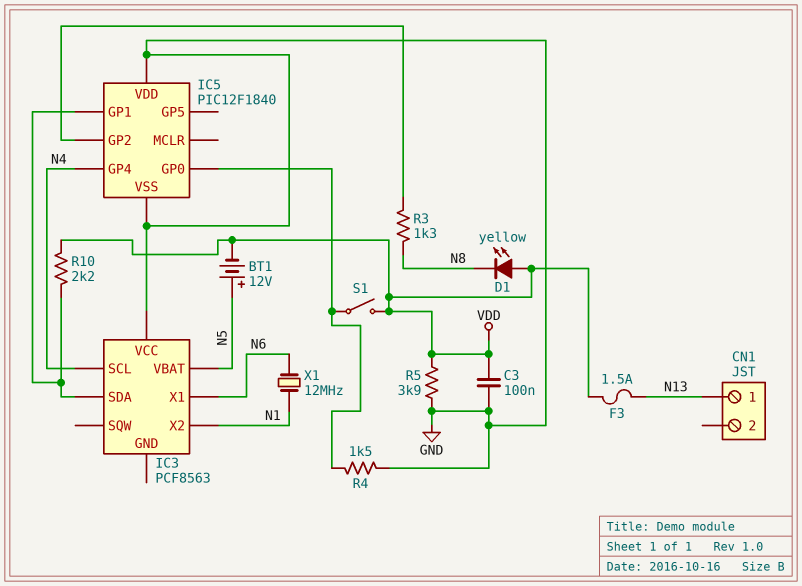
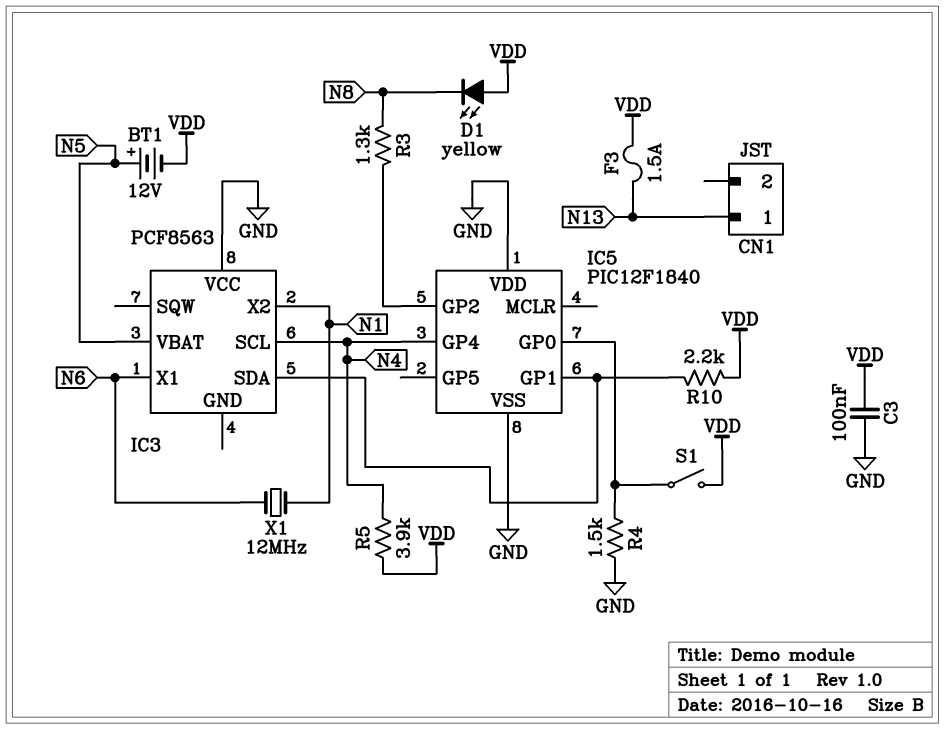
R5: 3.9k (GND, VDD) -> 3.9k (N4, VDD)

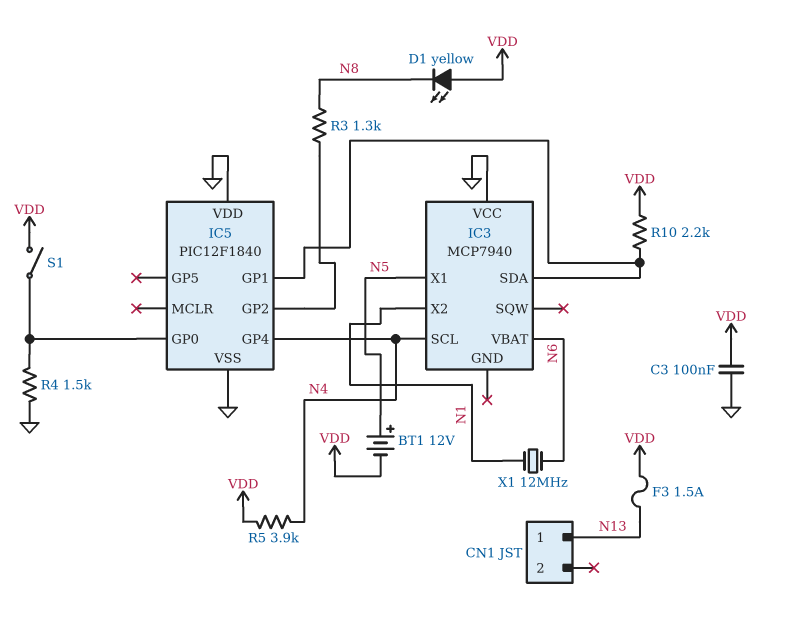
IC3: PCF8563 -> MCP7940
IC3 pin VBAT: N5 -> N6
IC3 pin X1: N6 -> N5

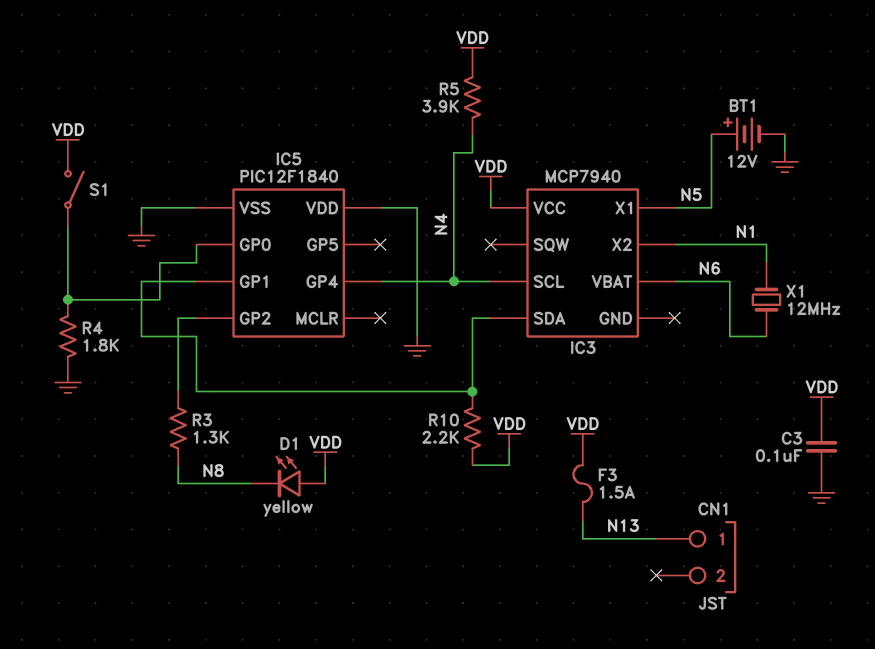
BT1: 12V (plus N5, minus VDD) -> 12V (plus N5, minus GND)
IC3 pin VCC: GND -> VDD
R4: 1.5k (GND, IC5/GP0) -> 1.8k (GND, IC5/GP0)

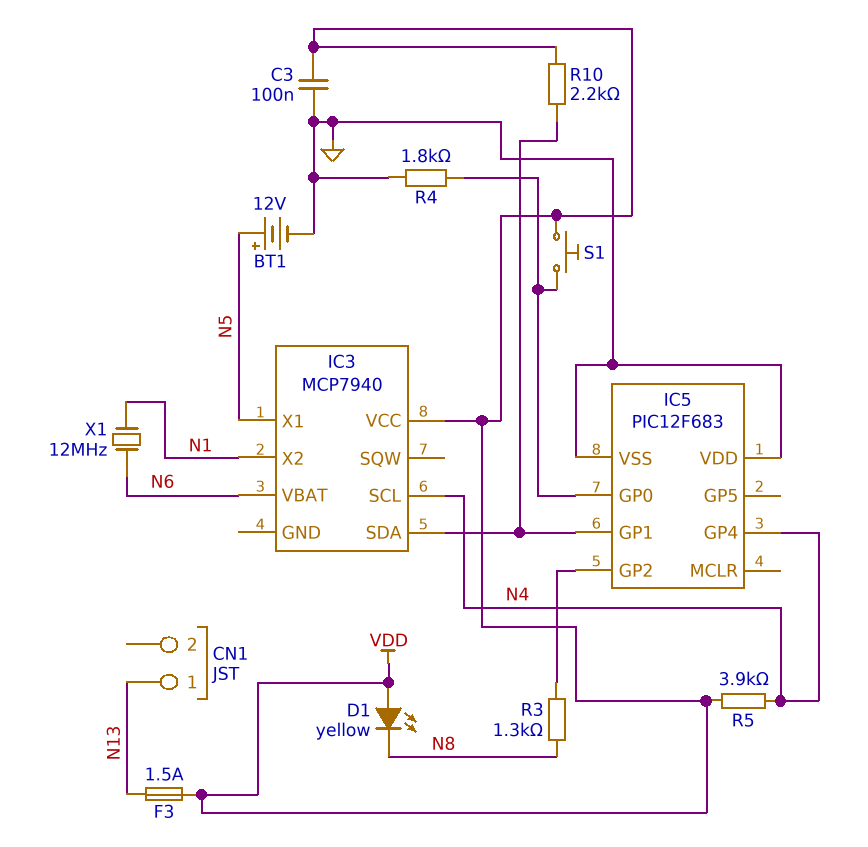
IC5: PIC12F1840 -> PIC12F683
S1: switch (IC5/GP0, VDD) -> button (IC5/GP0, VDD)

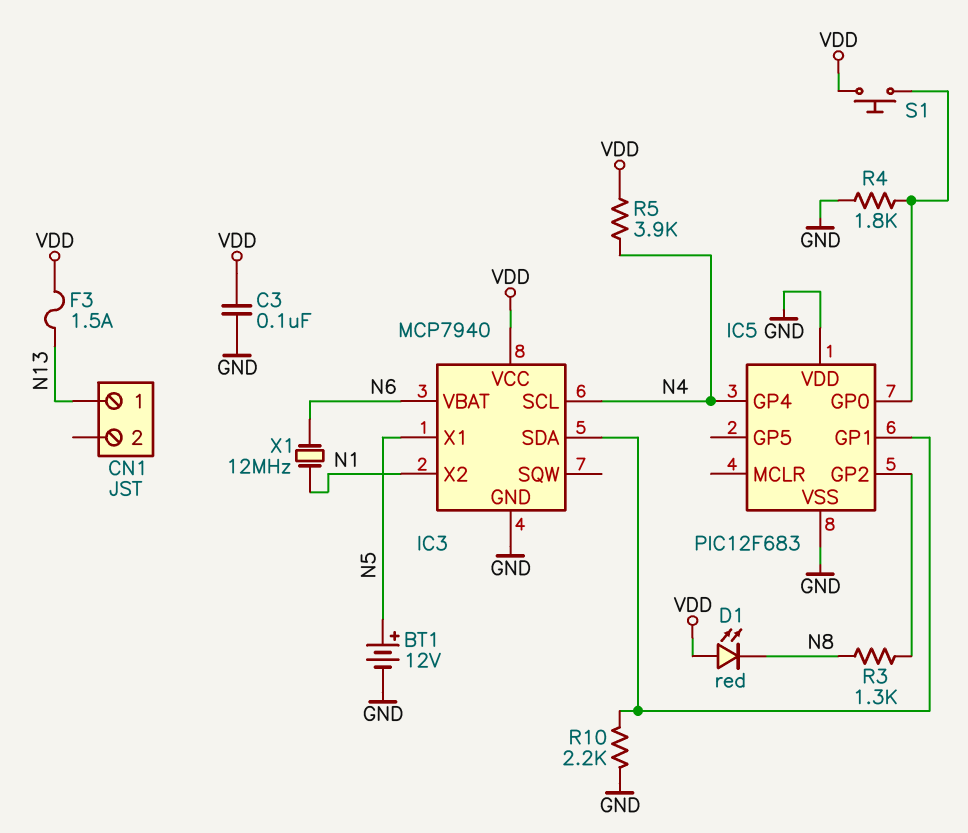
D1: LED yellow (A VDD, K N8) -> LED red (A VDD, K N8)
IC3 pin GND: none -> GND
R10: 2.2k (IC3/SDA, VDD) -> 2.2k (GND, IC3/SDA)

